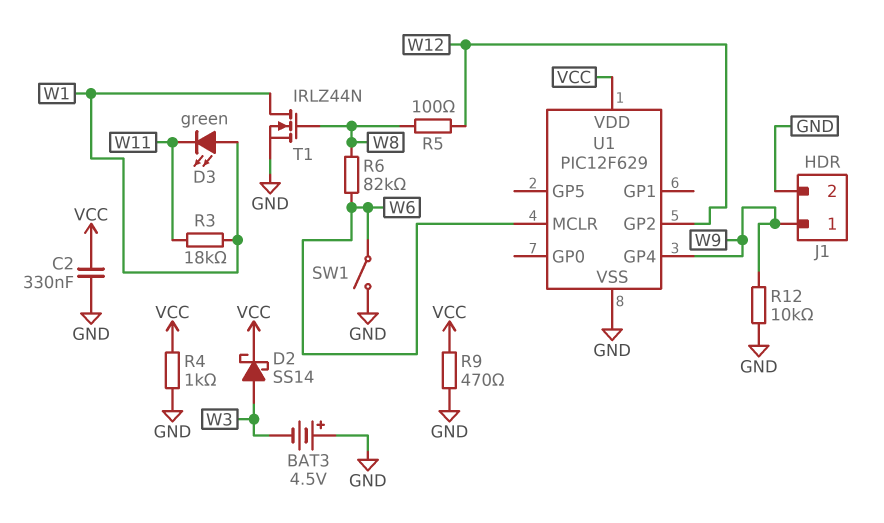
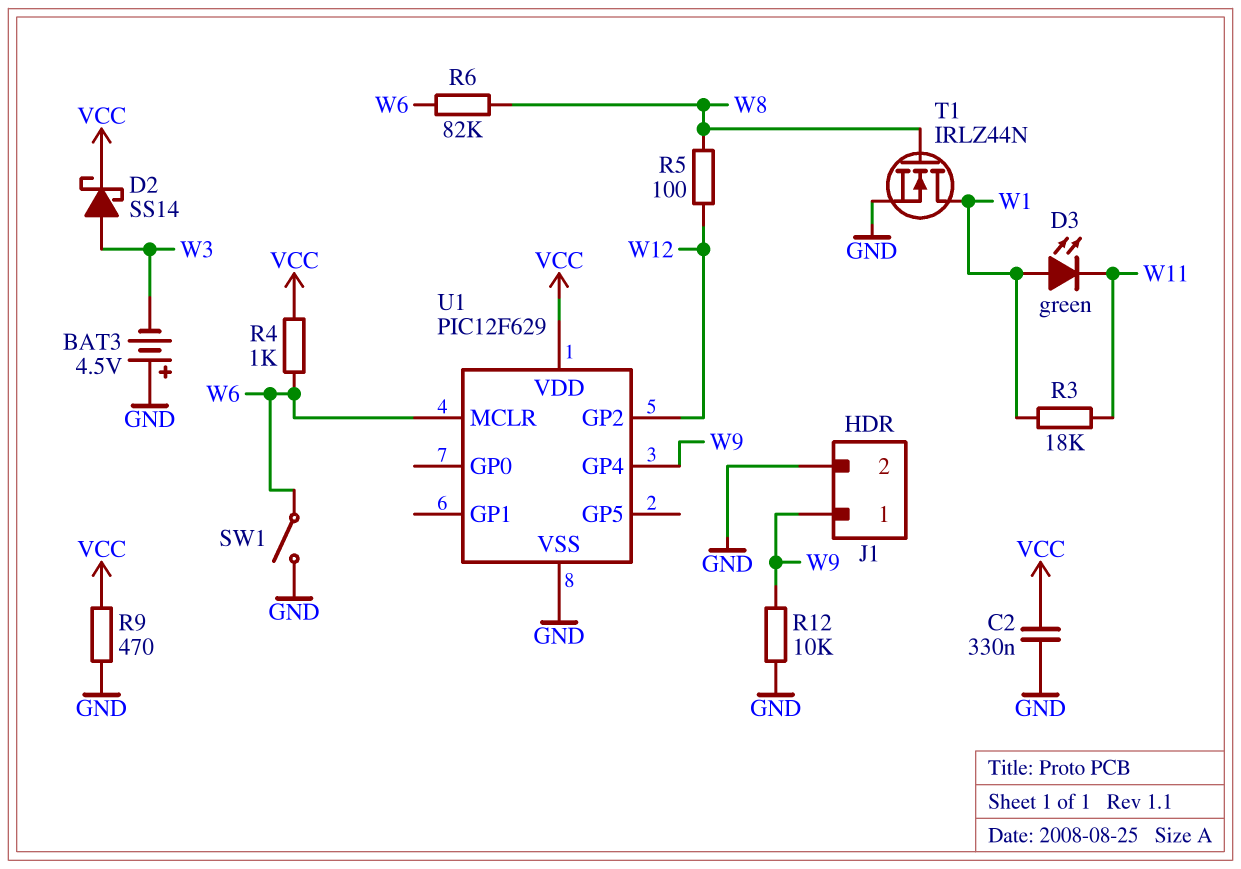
R4: 1k (GND, VCC) -> 1k (VCC, W6)

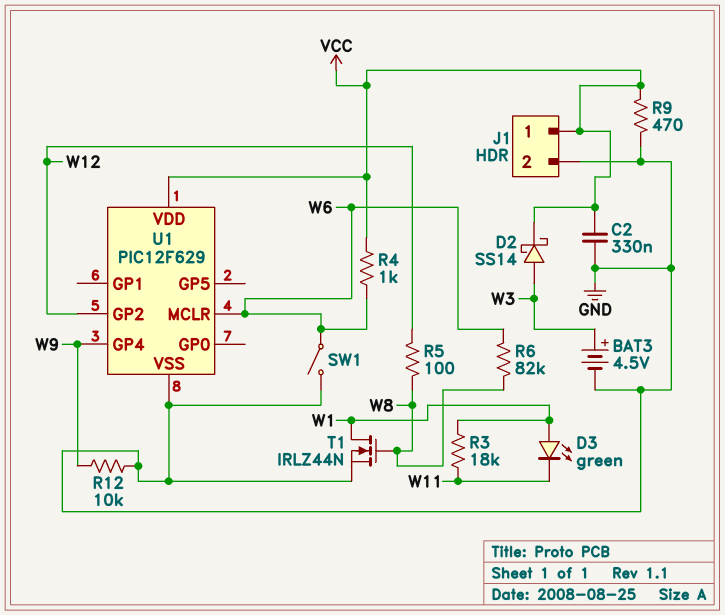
BAT3: 4.5V (plus GND, minus W3) -> 4.5V (plus W3, minus GND)
J1 pin 1: W9 -> VCC

